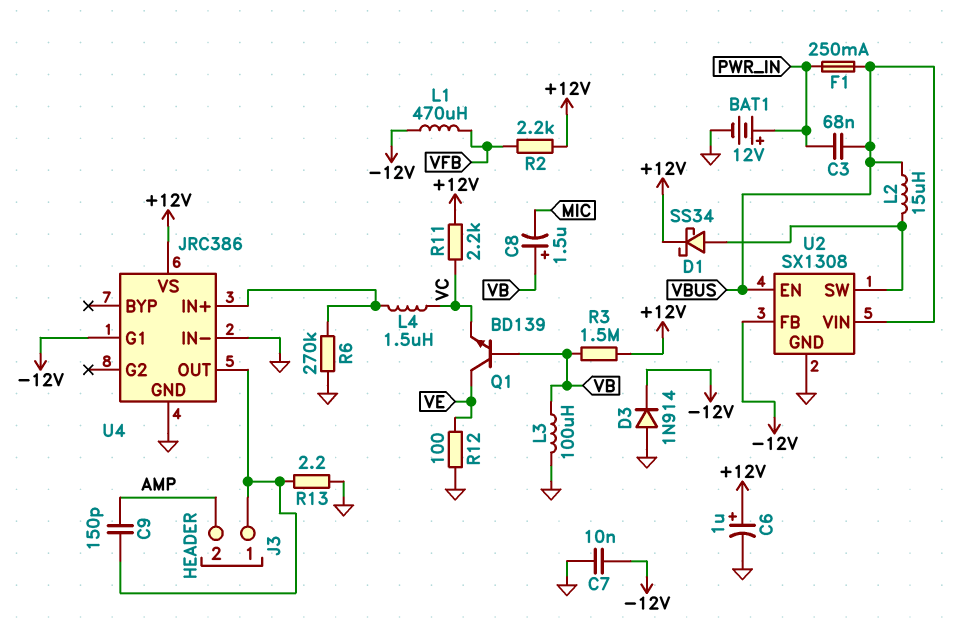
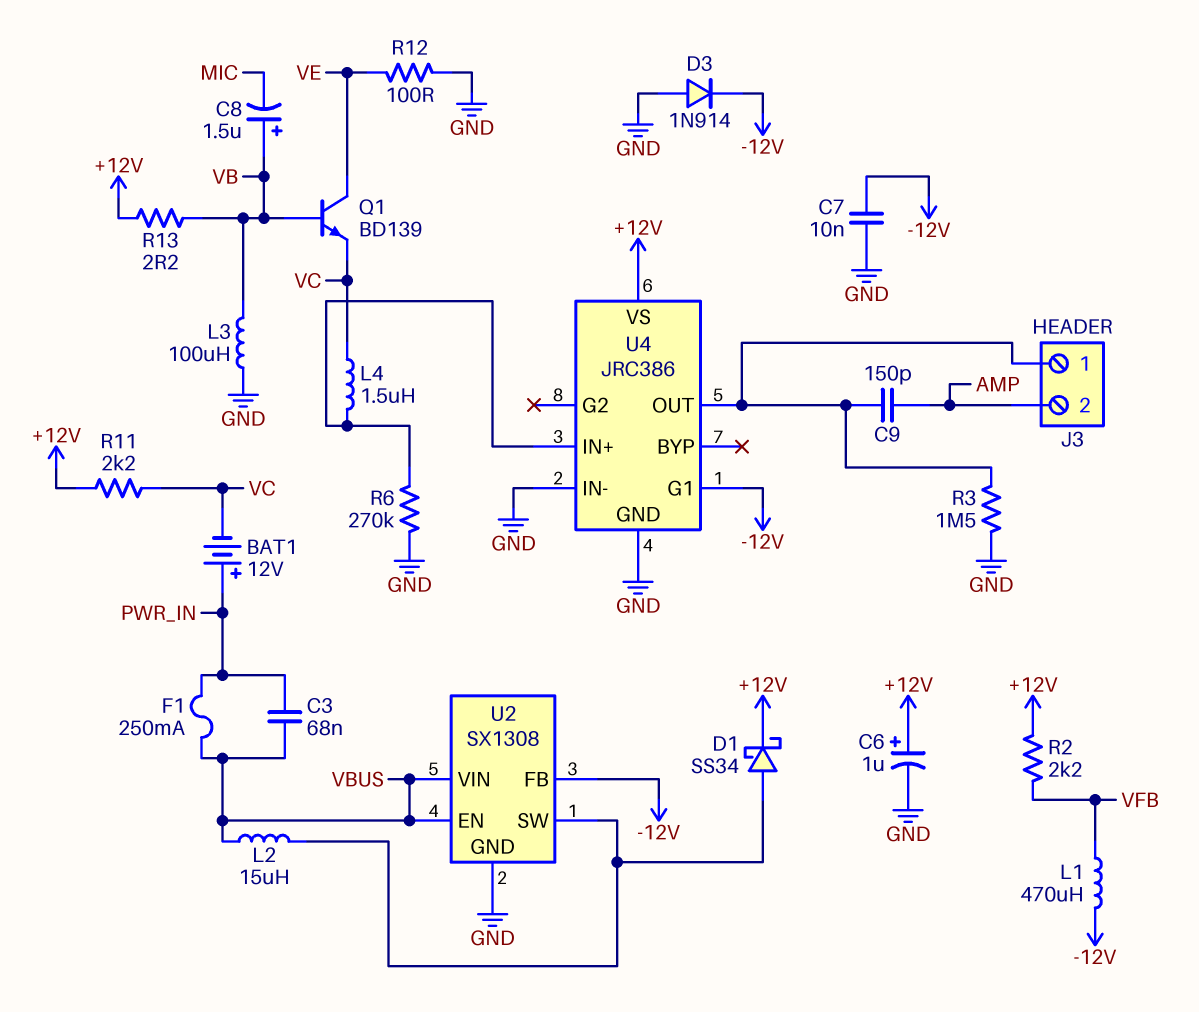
BAT1: 12V (plus PWR_IN, minus GND) -> 12V (plus PWR_IN, minus VC)
R3: 1.5M (+12V, VB) -> 1.5M (GND, J3/1)
R13: 2.2 (GND, J3/1) -> 2.2 (+12V, VB)

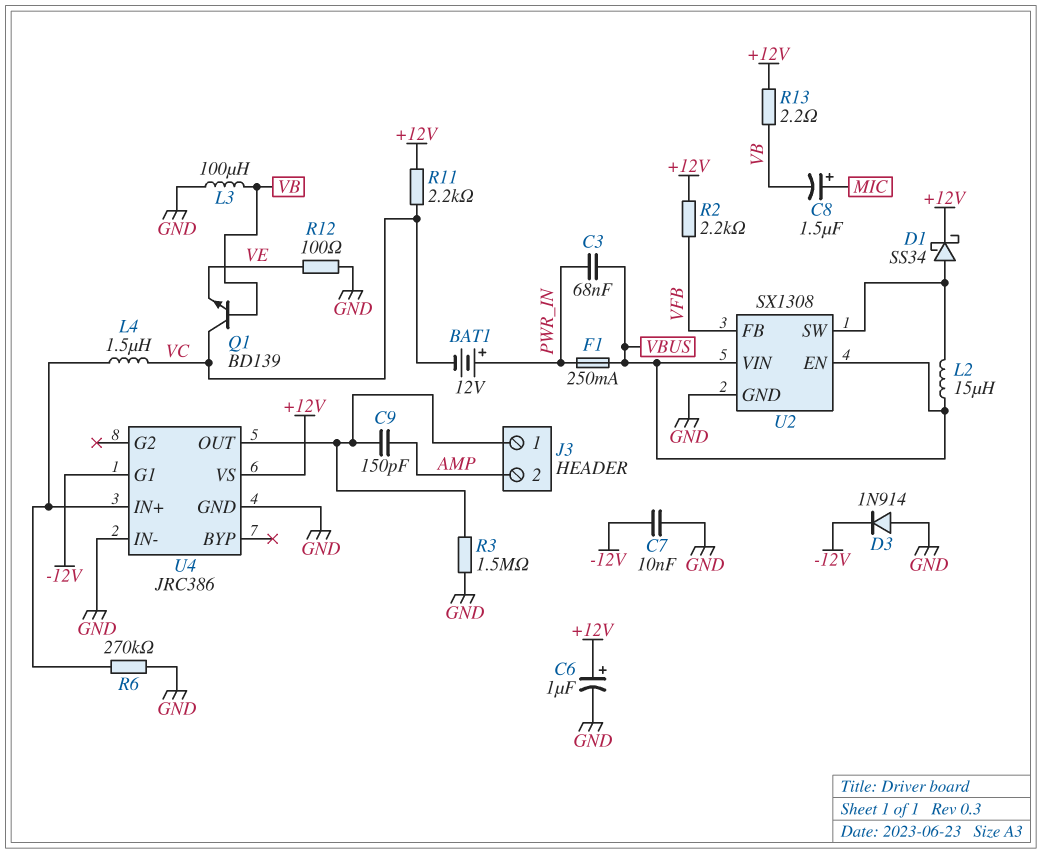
C8: 1.5uF (plus VB, minus MIC) -> 1.5uF (plus MIC, minus VB)
L1: 470uH (-12V, VFB) -> none
Q1: NPN BD139 (B VB, C VE, E VC) -> NPN BD139 (B VB, C VC, E VE)
U2 pin FB: -12V -> VFB

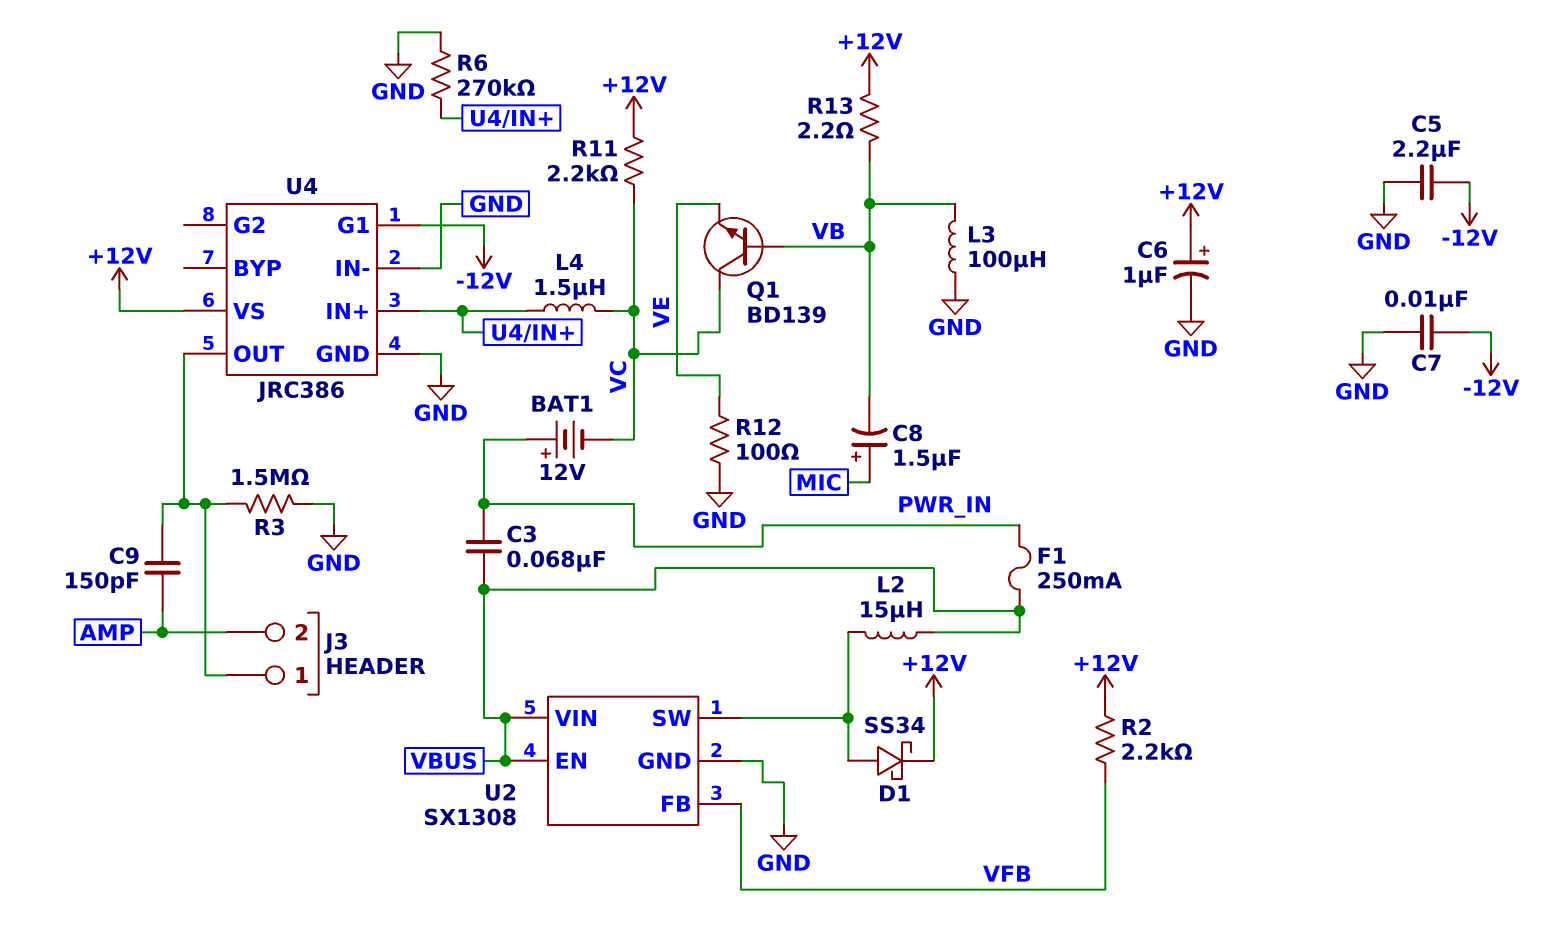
C5: none -> 2.2uF (-12V, GND)
D3: diode 1N914 (A GND, K -12V) -> none

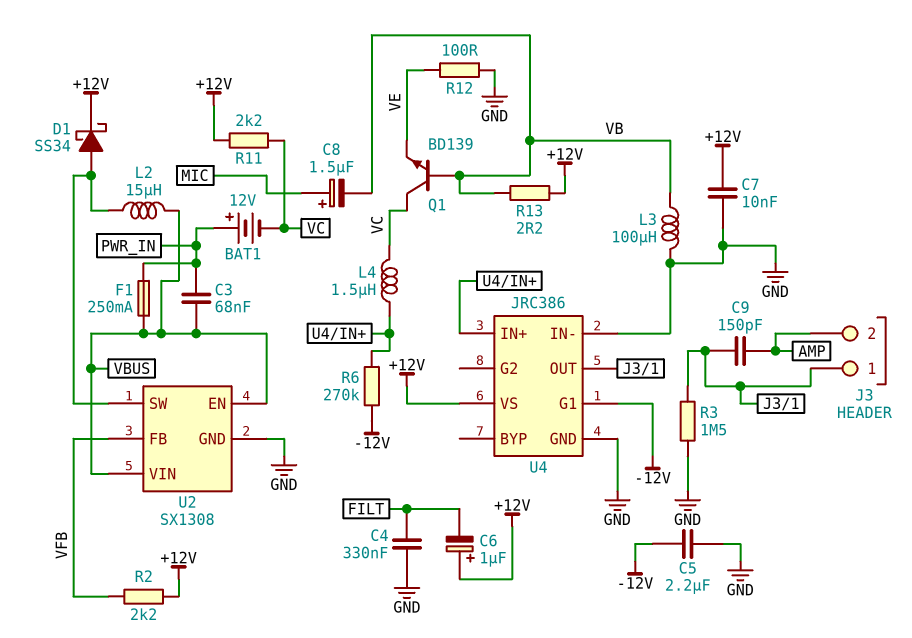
C4: none -> 330nF (FILT, GND)
C6: 1uF (plus +12V, minus GND) -> 1uF (plus +12V, minus FILT)
C7: 10nF (-12V, GND) -> 10nF (+12V, GND)
R6: 270k (GND, U4/IN+) -> 270k (-12V, U4/IN+)

